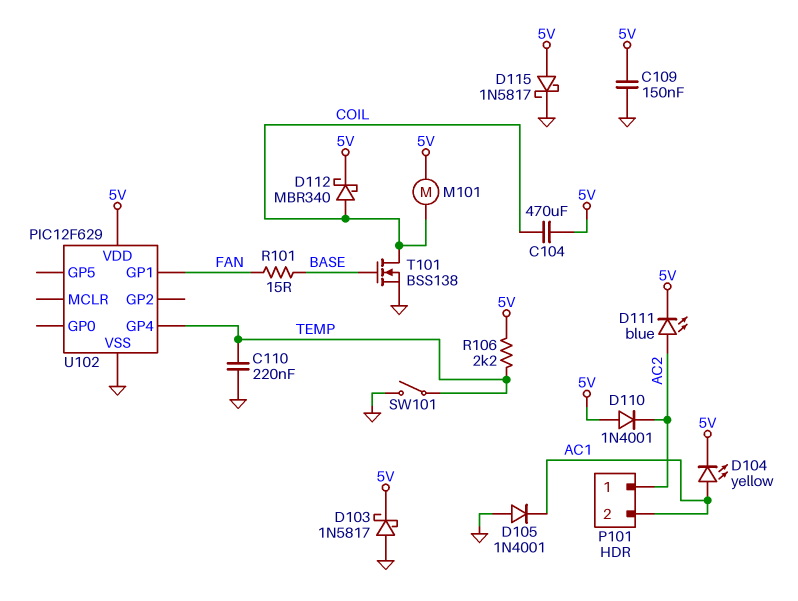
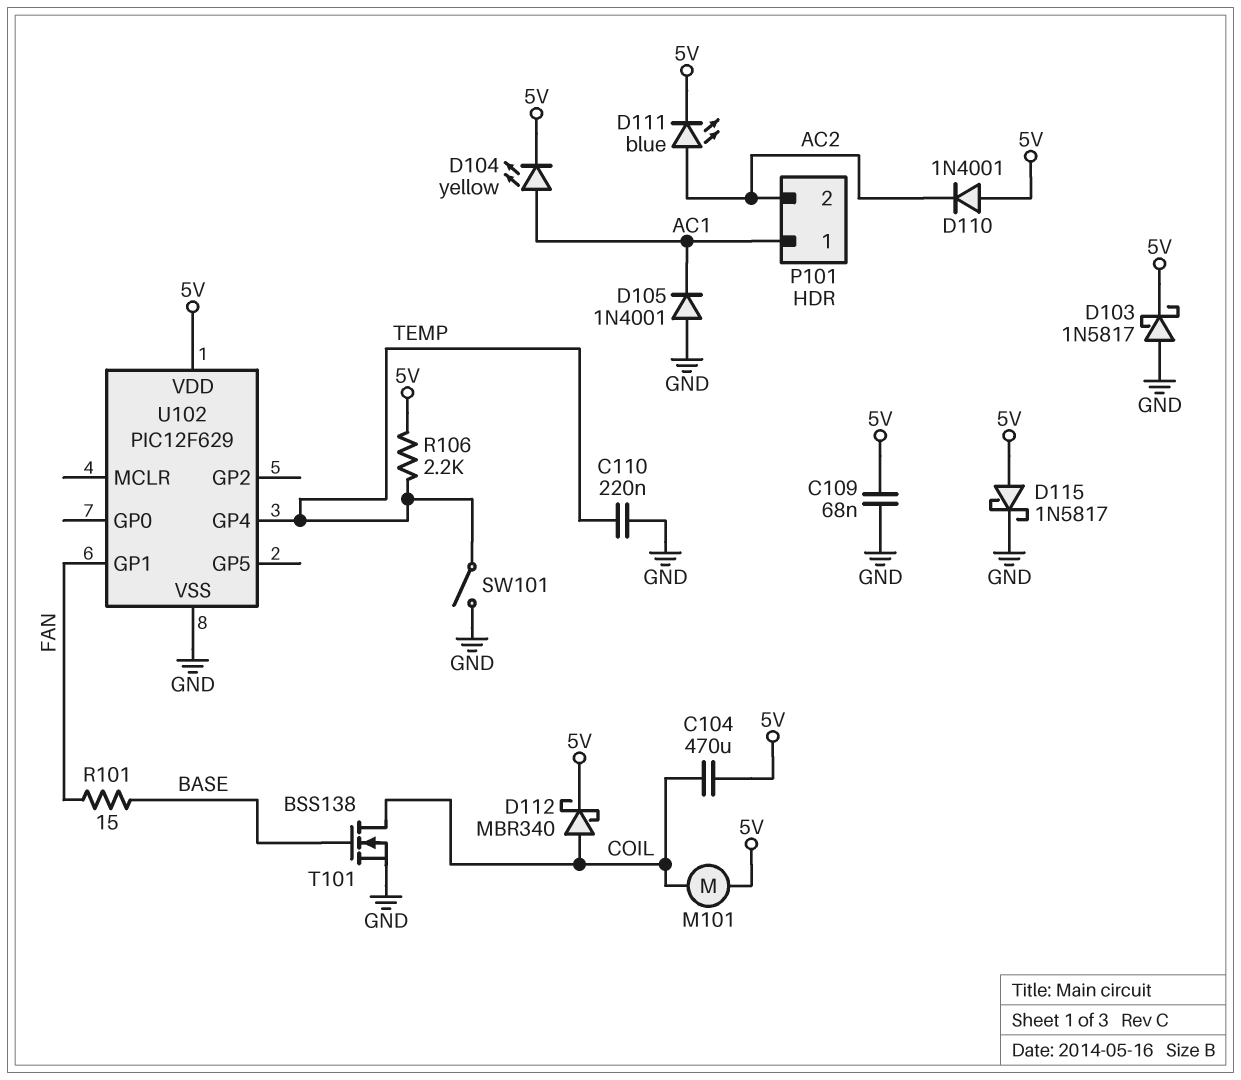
C109: 150nF (5V, GND) -> 68nF (5V, GND)
P101 pin 1: AC2 -> AC1
P101 pin 2: AC1 -> AC2

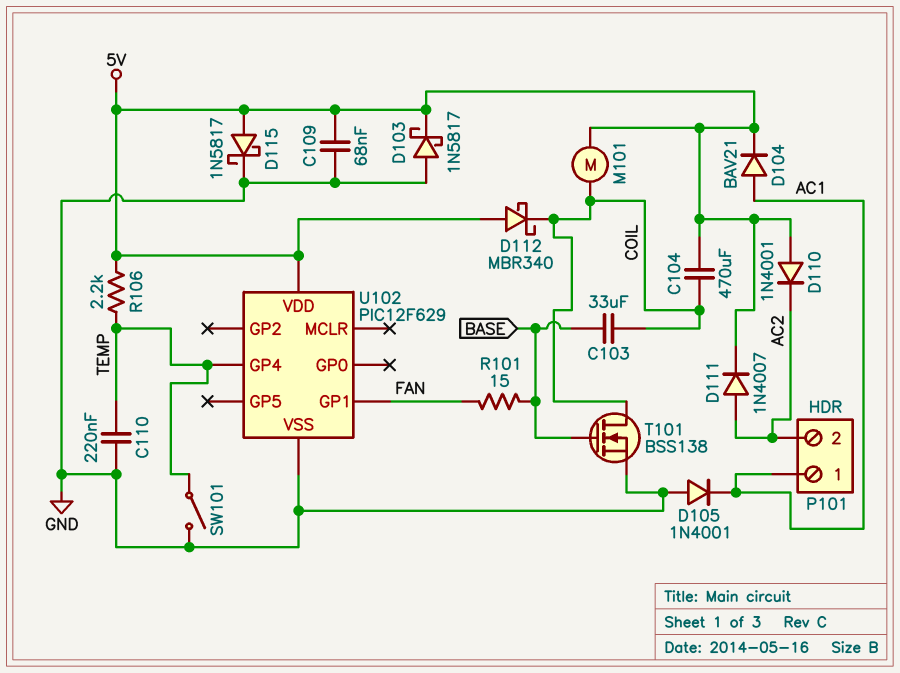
C103: none -> 33uF (BASE, COIL)
D104: LED yellow (A AC1, K 5V) -> diode BAV21 (A AC1, K 5V)
D111: LED blue (A AC2, K 5V) -> diode 1N4007 (A AC2, K 5V)
D112: schottky MBR340 (A COIL, K 5V) -> schottky MBR340 (A 5V, K COIL)

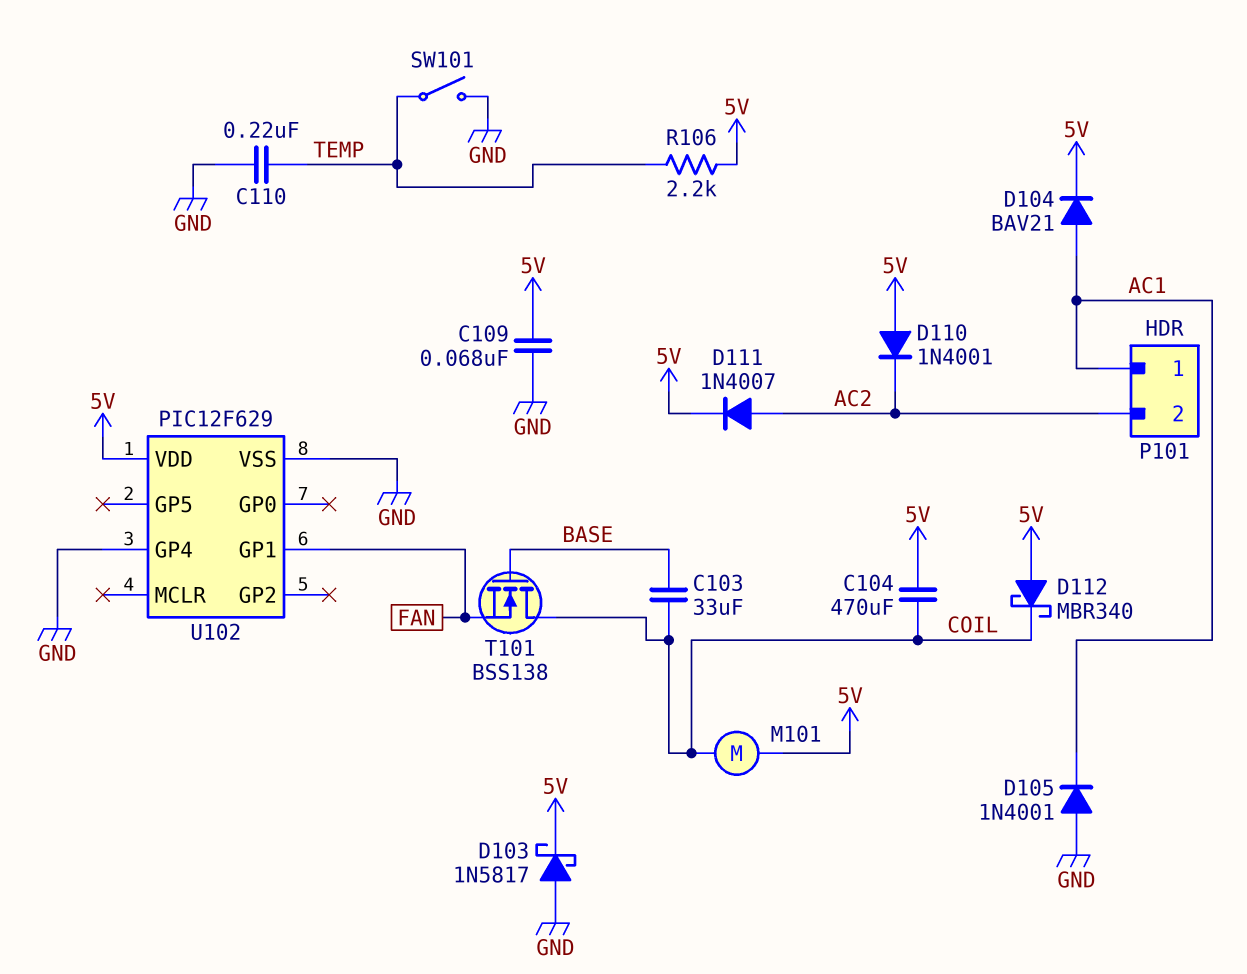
D115: schottky 1N5817 (A 5V, K GND) -> none
R101: 15 (BASE, FAN) -> none
T101: NMOS BSS138 (G BASE, D COIL, S GND) -> NMOS BSS138 (G BASE, D COIL, S FAN)
U102 pin GP4: TEMP -> GND

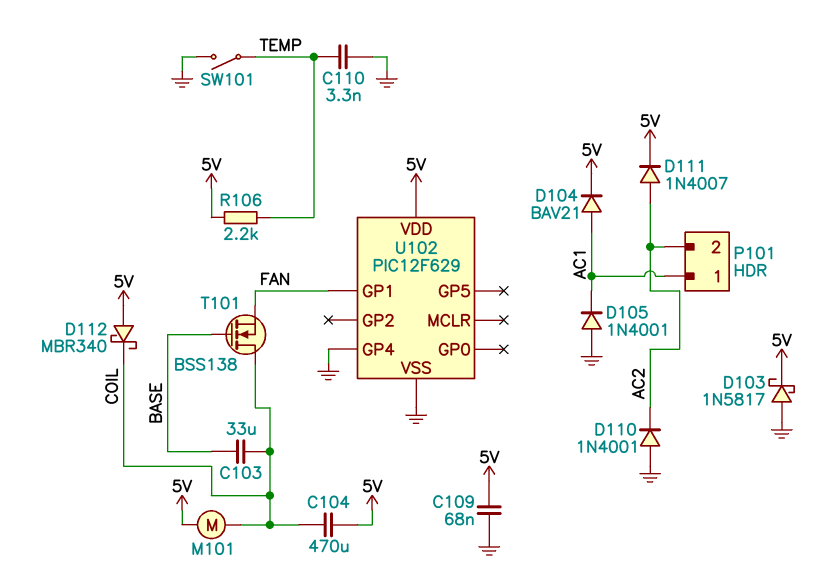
C110: 220nF (GND, TEMP) -> 3.3nF (GND, TEMP)
D110: diode 1N4001 (A 5V, K AC2) -> diode 1N4001 (A GND, K AC2)

